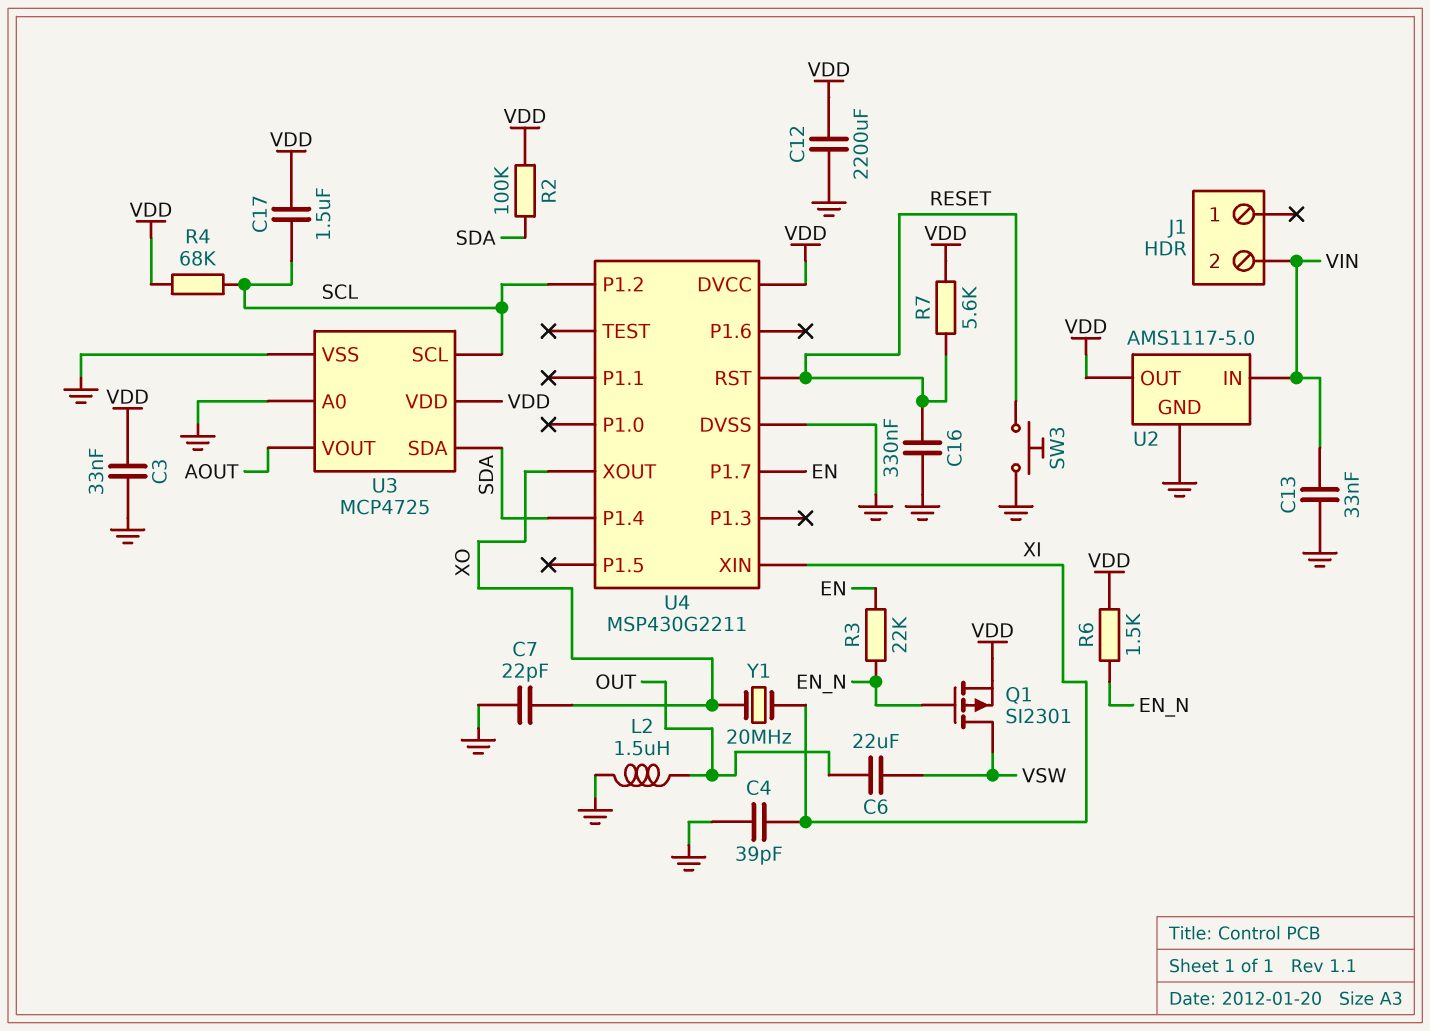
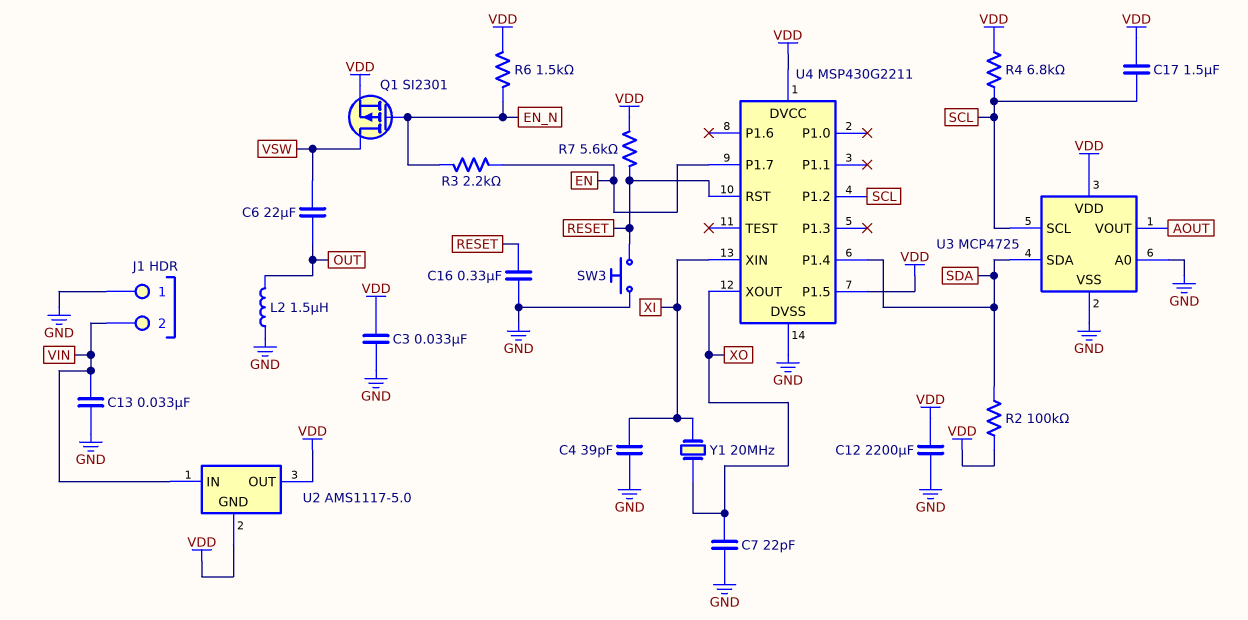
J1 pin 1: none -> GND
R3: 22k (EN, EN_N) -> 2.2k (EN, EN_N)
R4: 68k (SCL, VDD) -> 6.8k (SCL, VDD)
U2 pin GND: GND -> VDD
U4 pin P1.5: none -> VDD

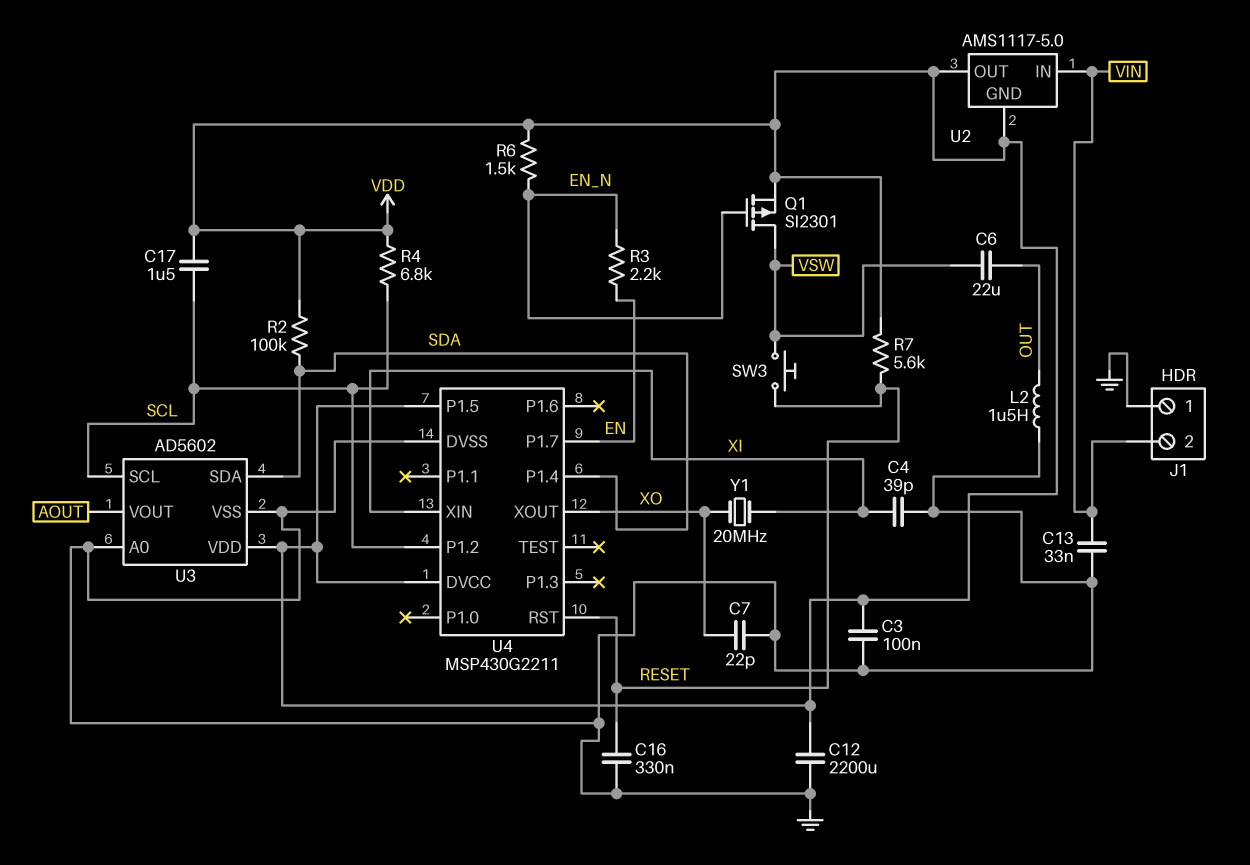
C3: 33nF (GND, VDD) -> 100nF (GND, VDD)
SW3: button (GND, RESET) -> button (RESET, VSW)
U3: MCP4725 -> AD5602

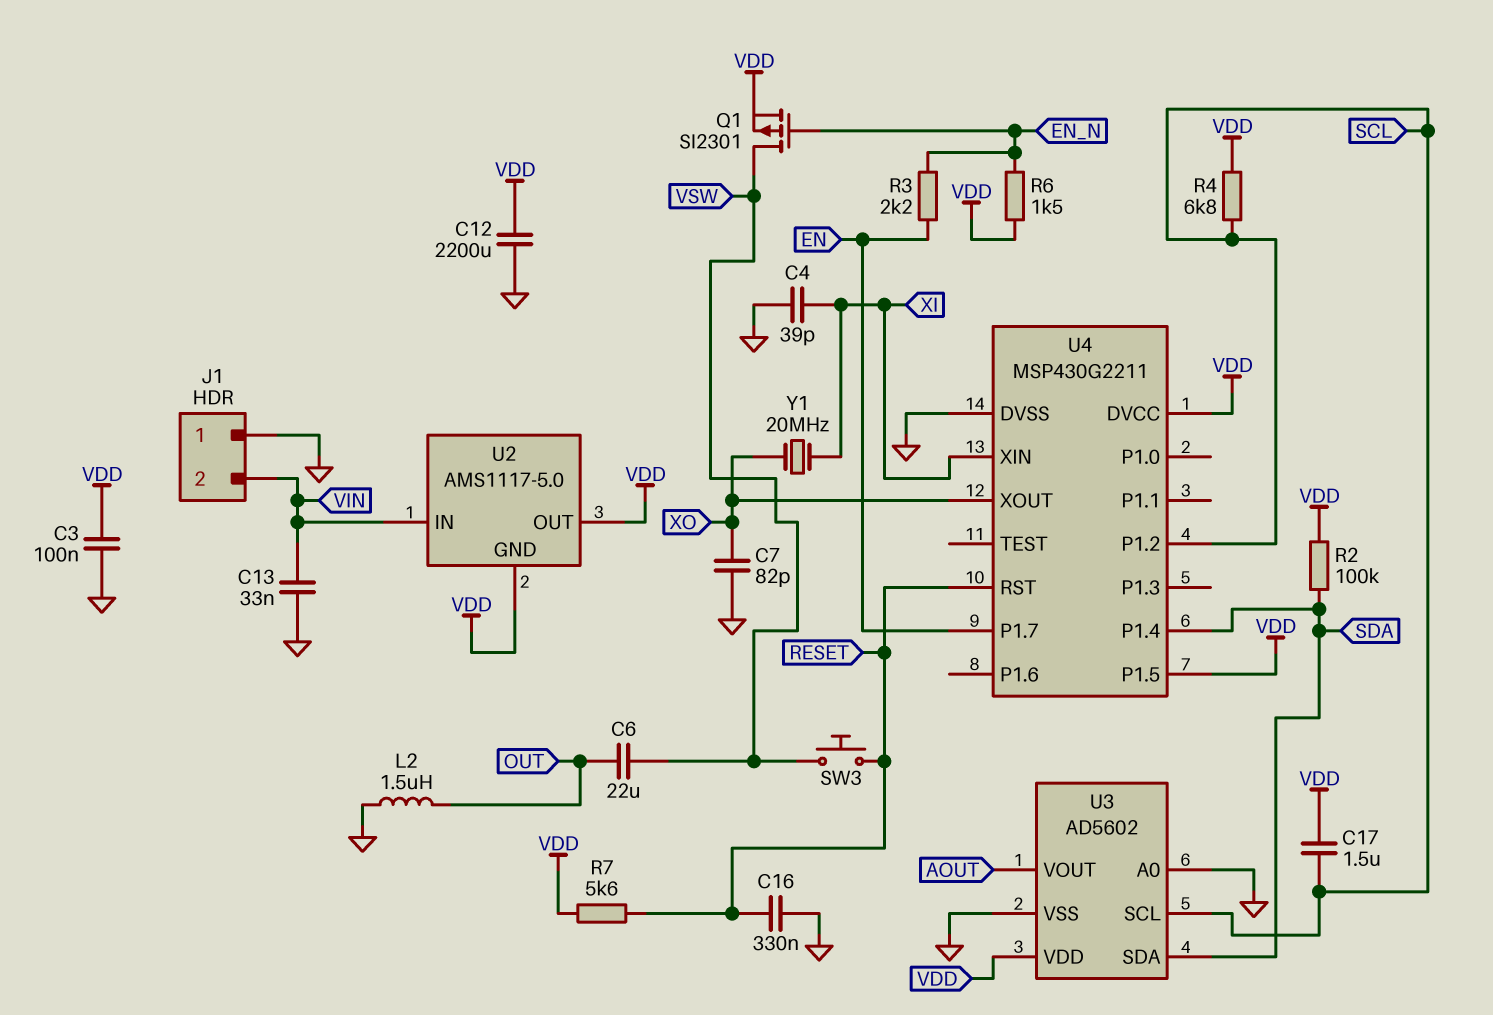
C7: 22pF (GND, XO) -> 82pF (GND, XO)

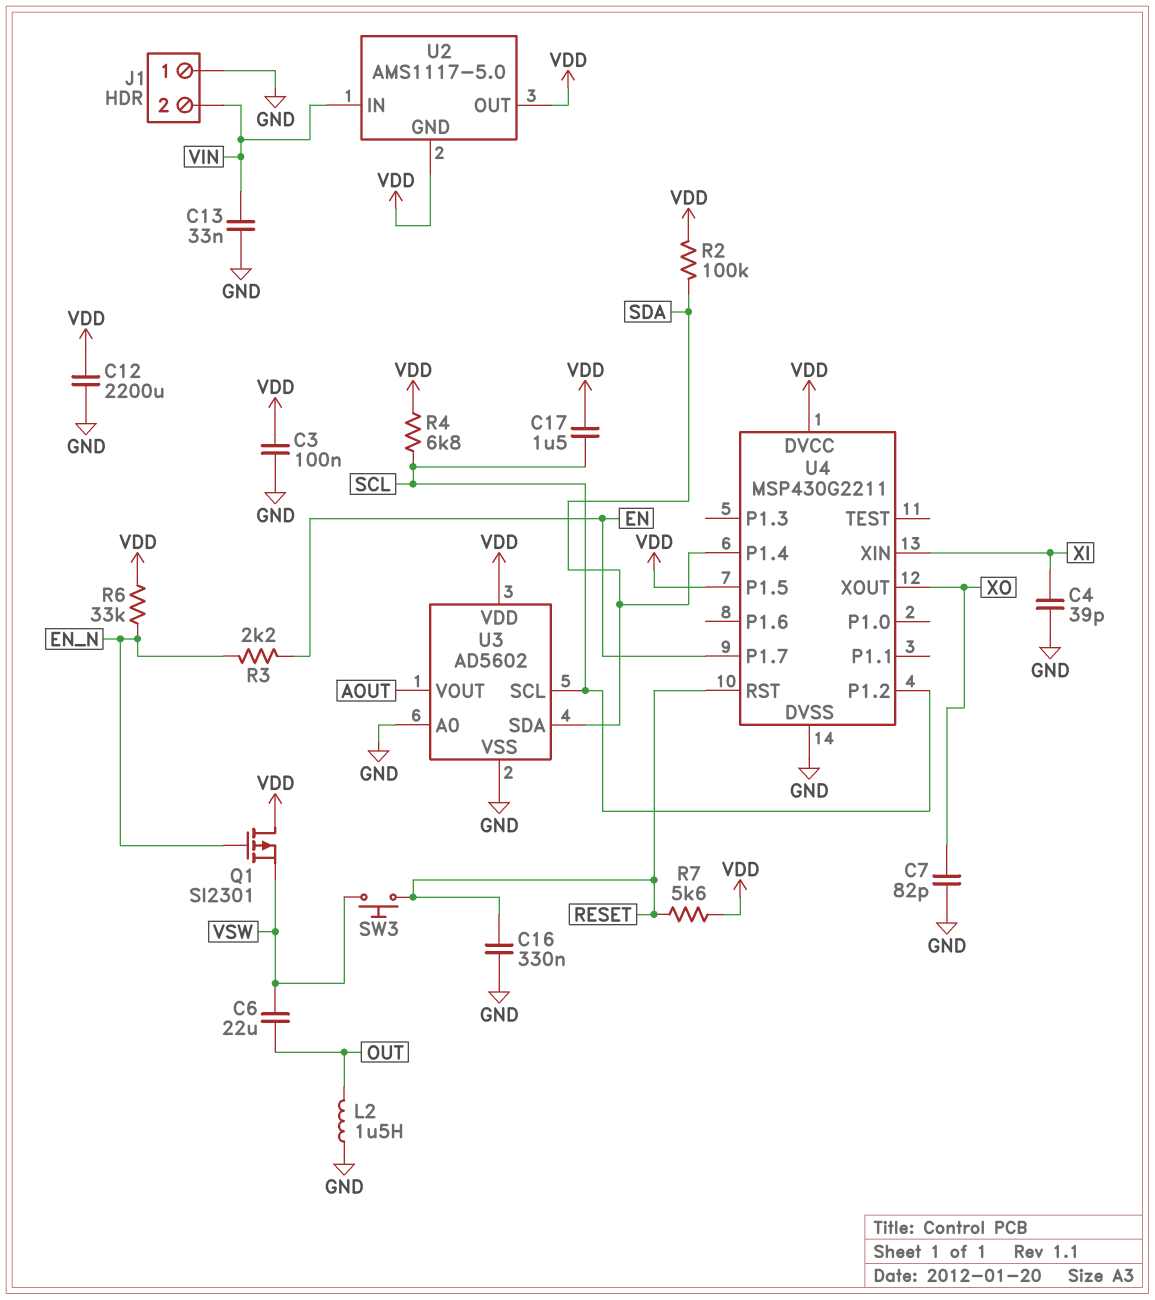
Q1: PMOS SI2301 (G EN_N, D VSW, S VDD) -> PMOS SI2301 (G EN_N, D VDD, S VSW)
R6: 1.5k (EN_N, VDD) -> 33k (EN_N, VDD)
Y1: 20MHz (XI, XO) -> none

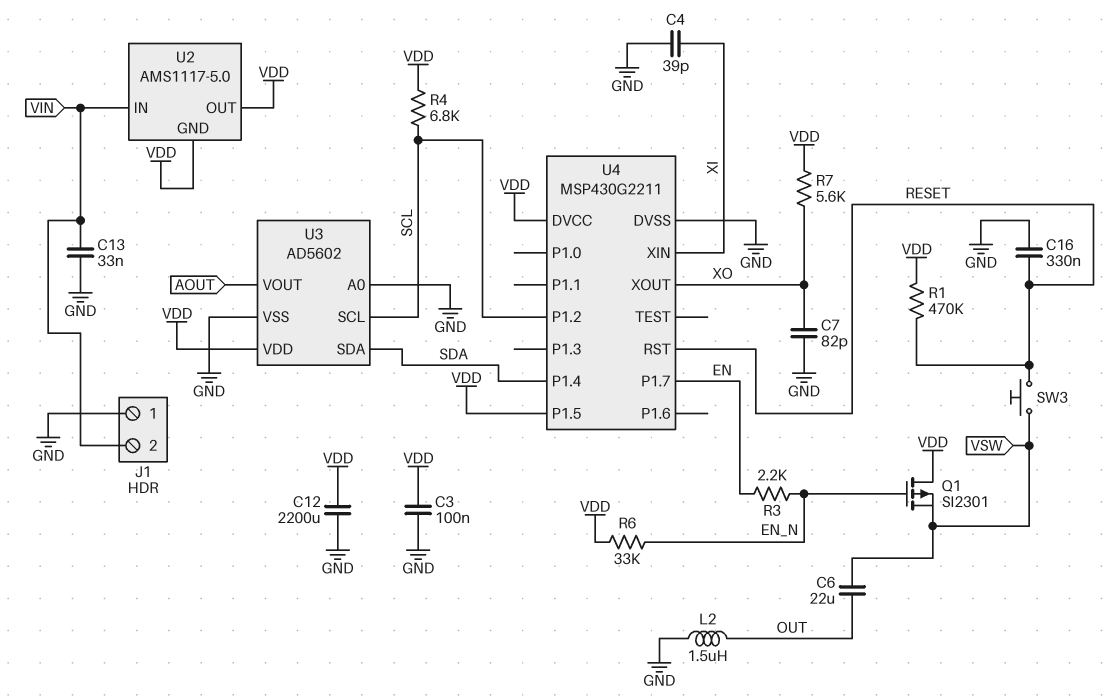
C17: 1.5uF (SCL, VDD) -> none
R1: none -> 470k (RESET, VDD)
R2: 100k (SDA, VDD) -> none
R7: 5.6k (RESET, VDD) -> 5.6k (VDD, XO)

